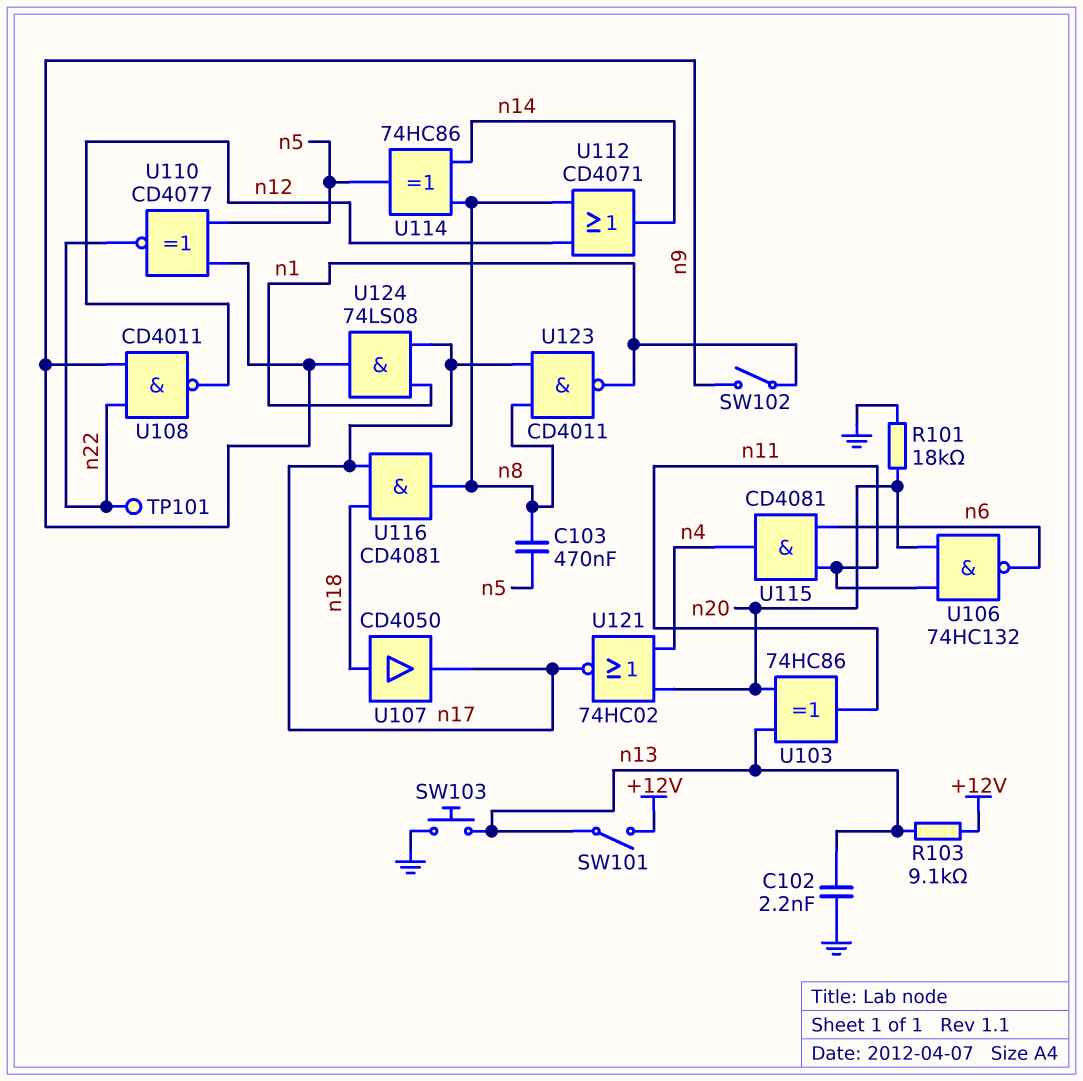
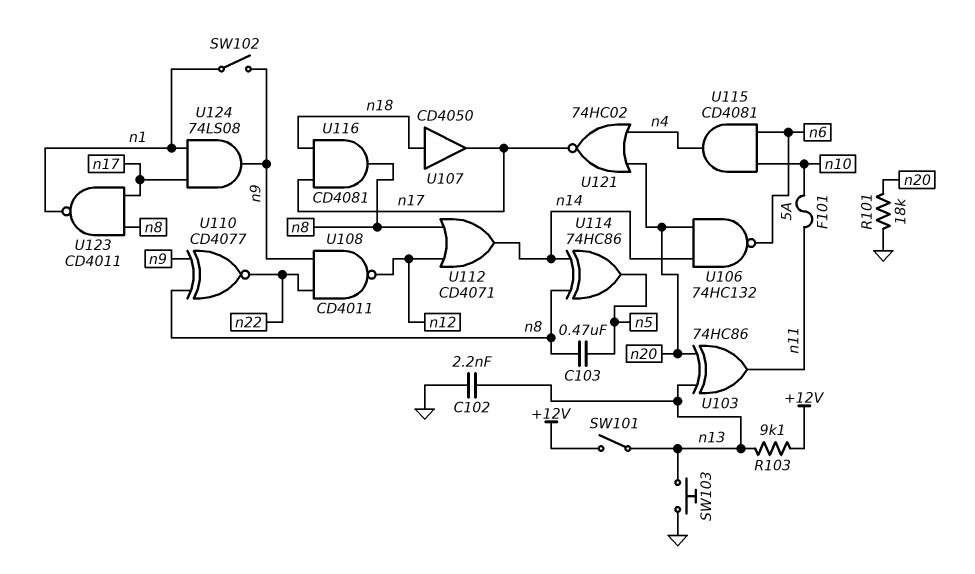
F101: none -> 5A (n10, n11)
TP101: test point (n22) -> none
U106: NAND 74HC132 (in n11, in n20, out n6) -> NAND 74HC132 (in n14, in n20, out n6)
U110: XNOR CD4077 (in n5, in n9, out n22) -> XNOR CD4077 (in n8, in n9, out n22)
U115: AND CD4081 (in n6, in n11, out n4) -> AND CD4081 (in n6, in n10, out n4)

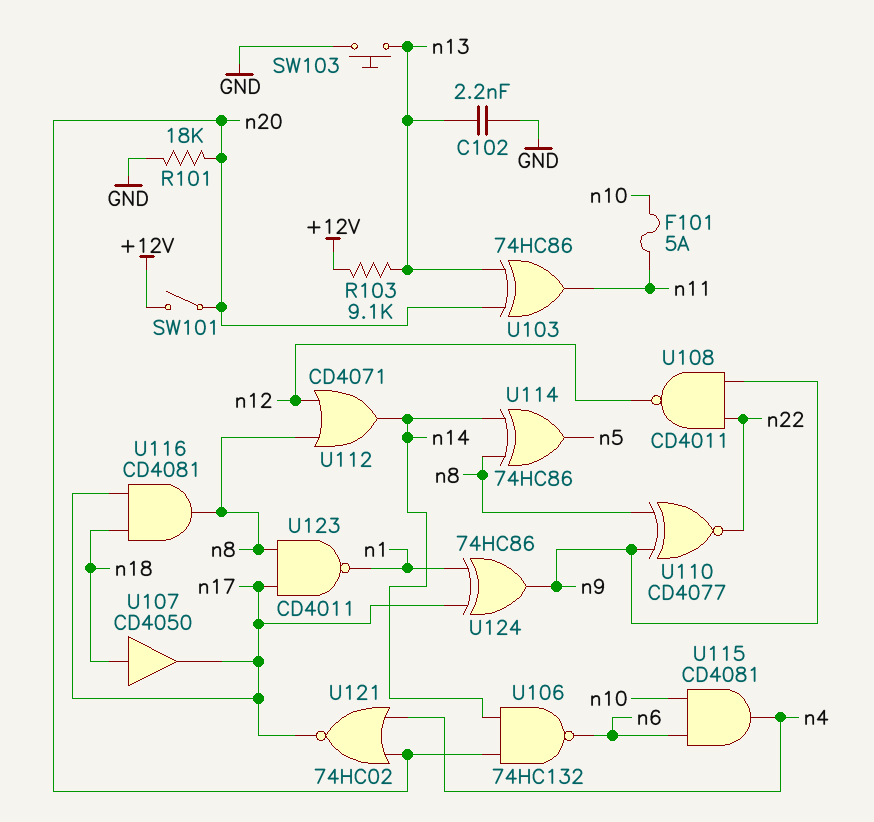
C103: 470nF (n5, n8) -> none
SW101: switch (+12V, n13) -> switch (+12V, n20)
SW102: switch (n1, n9) -> none
U124: AND 74LS08 (in n1, in n17, out n9) -> XOR 74HC86 (in n1, in n17, out n9)

